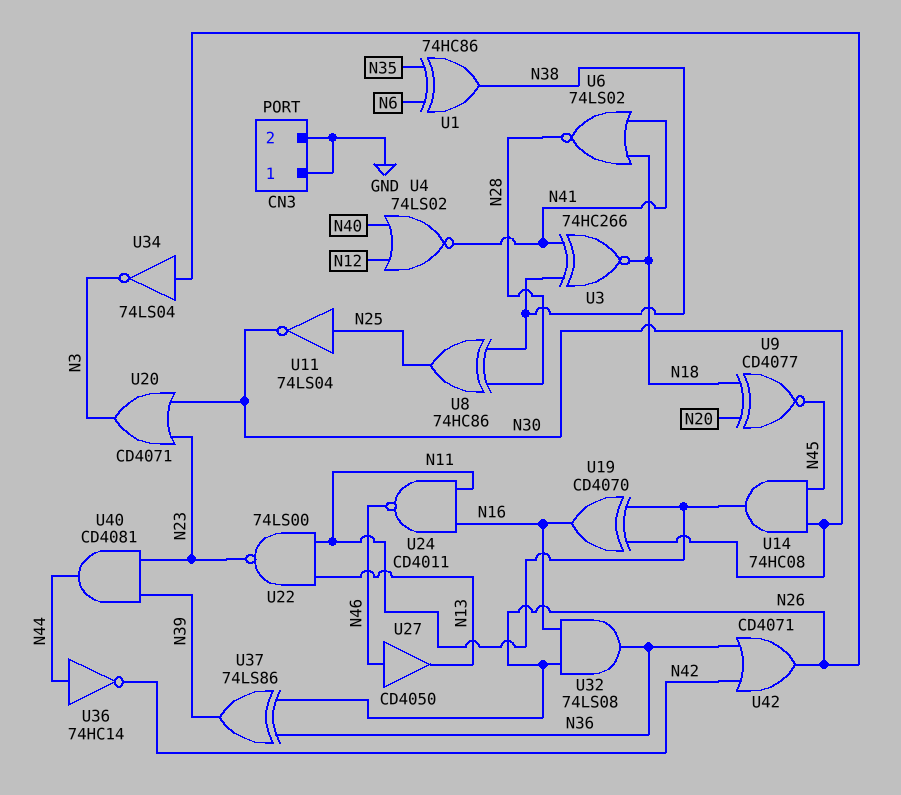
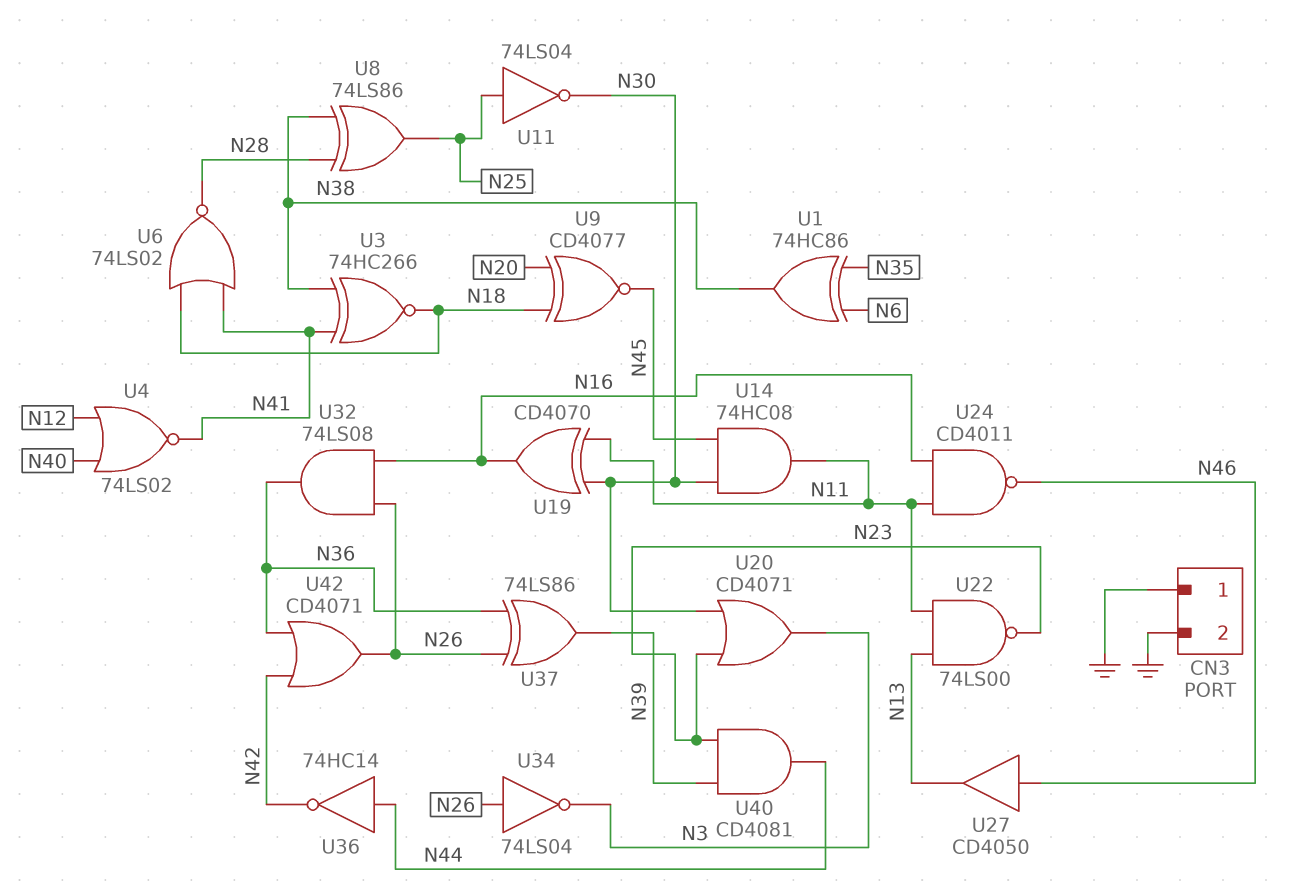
U8: XOR 74HC86 (in N28, in N38, out N25) -> XOR 74LS86 (in N28, in N38, out N25)

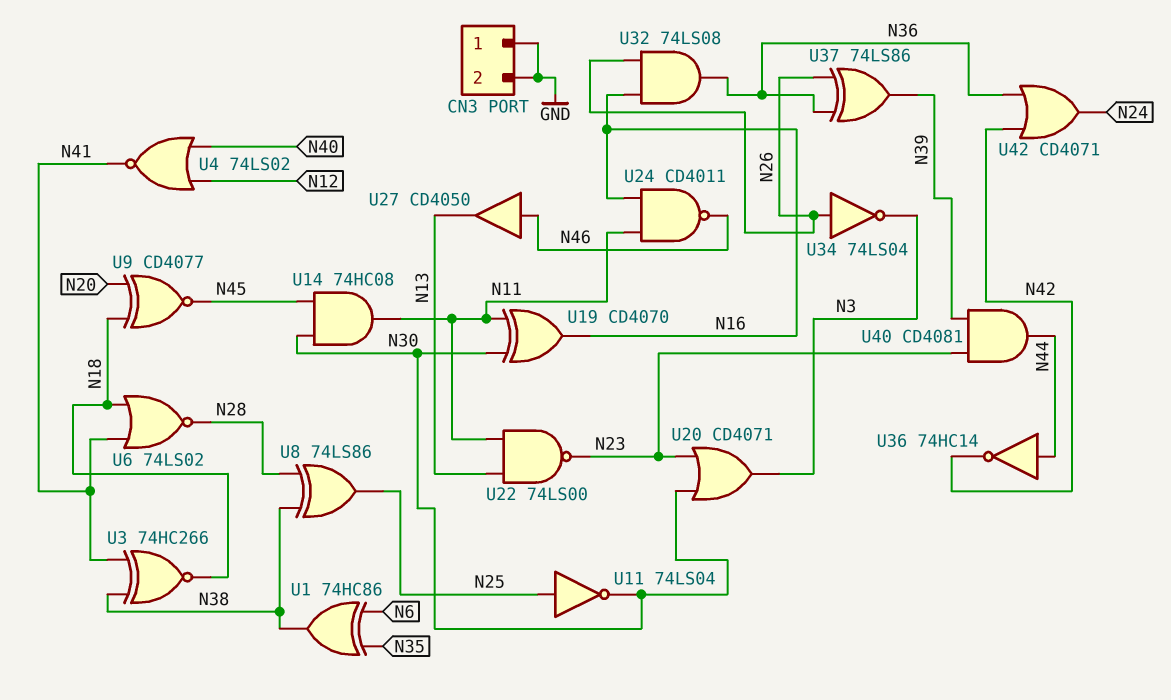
U42: OR CD4071 (in N36, in N42, out N26) -> OR CD4071 (in N36, in N42, out N24)

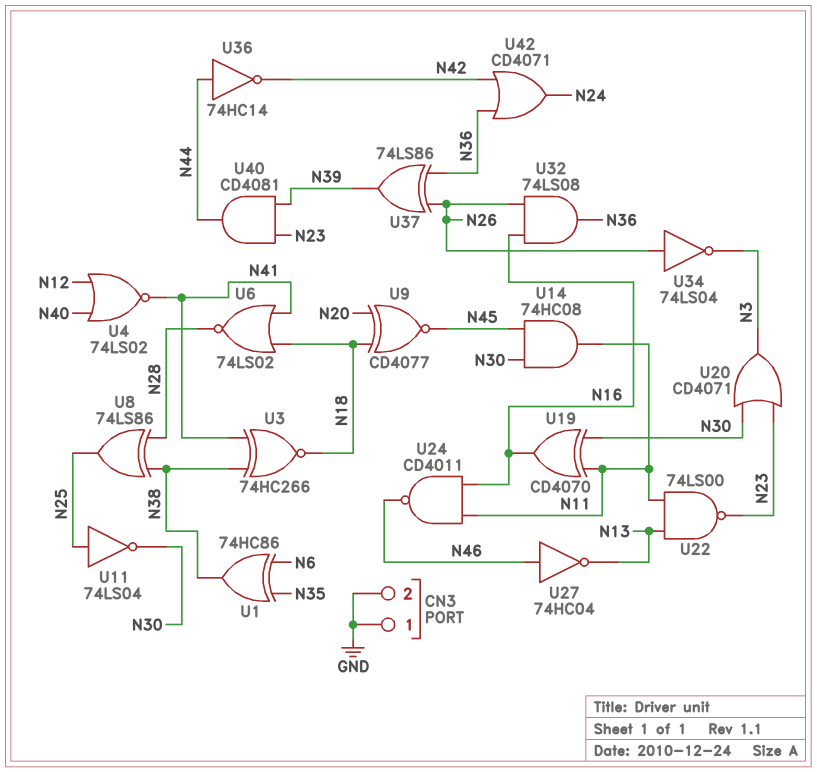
U27: buffer CD4050 (in N46, out N13) -> NOT 74HC04 (in N46, out N13)

